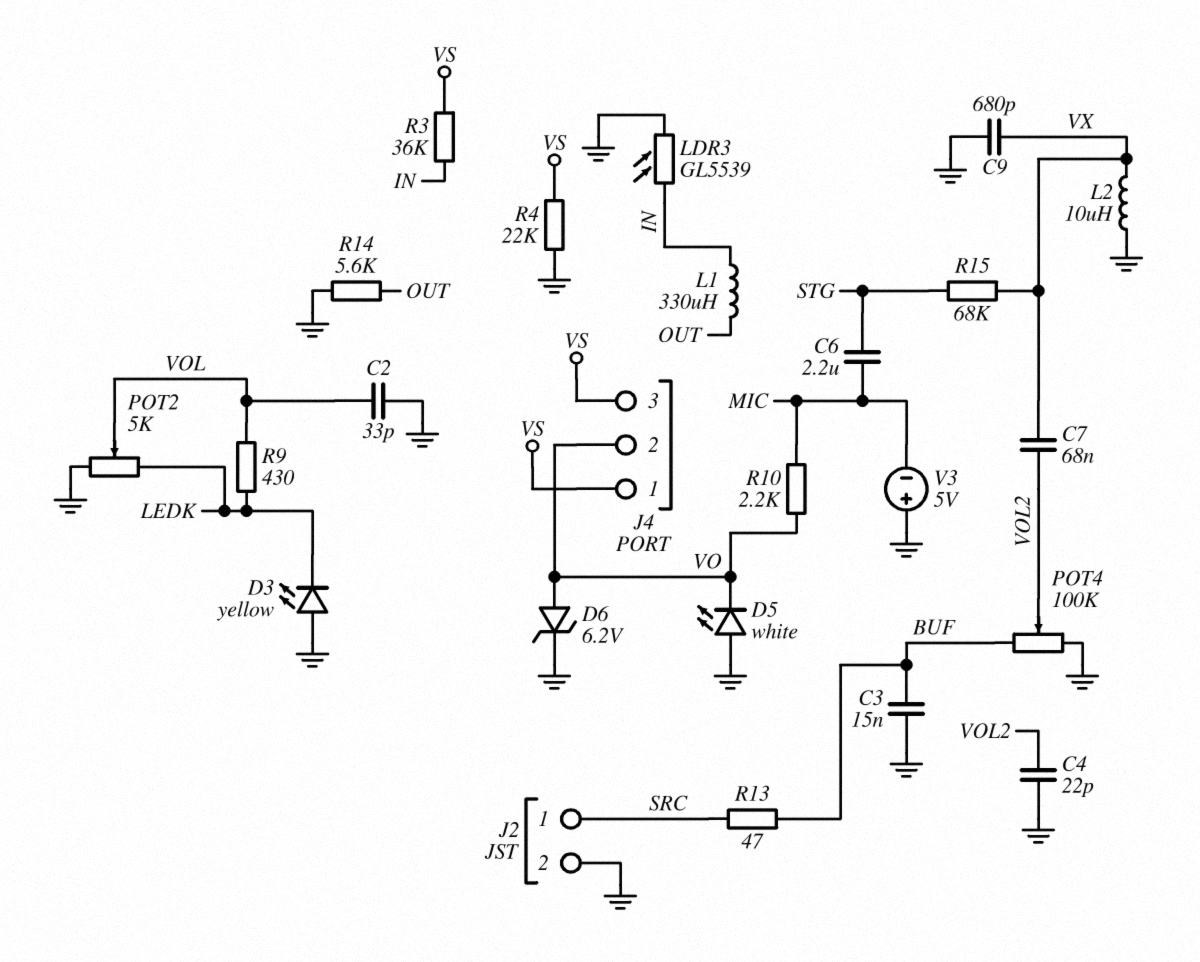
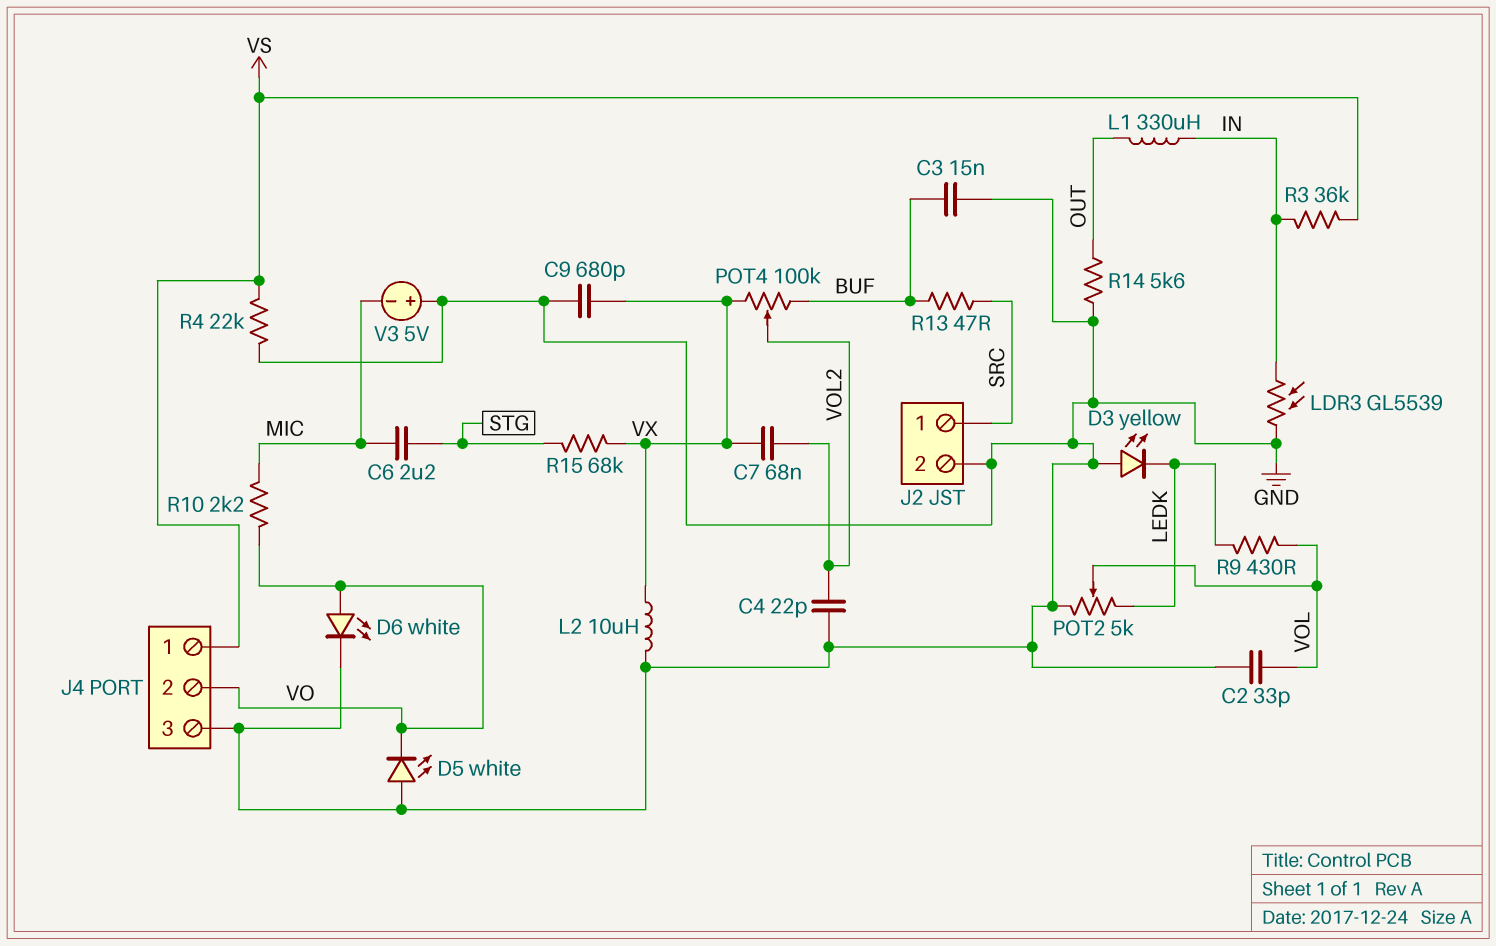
D6: zener 6.2V (A VO, K GND) -> LED white (A VO, K GND)
J4 pin 3: VS -> GND
POT4: 100k (BUF, GND, wiper VOL2) -> 100k (BUF, VX, wiper VOL2)

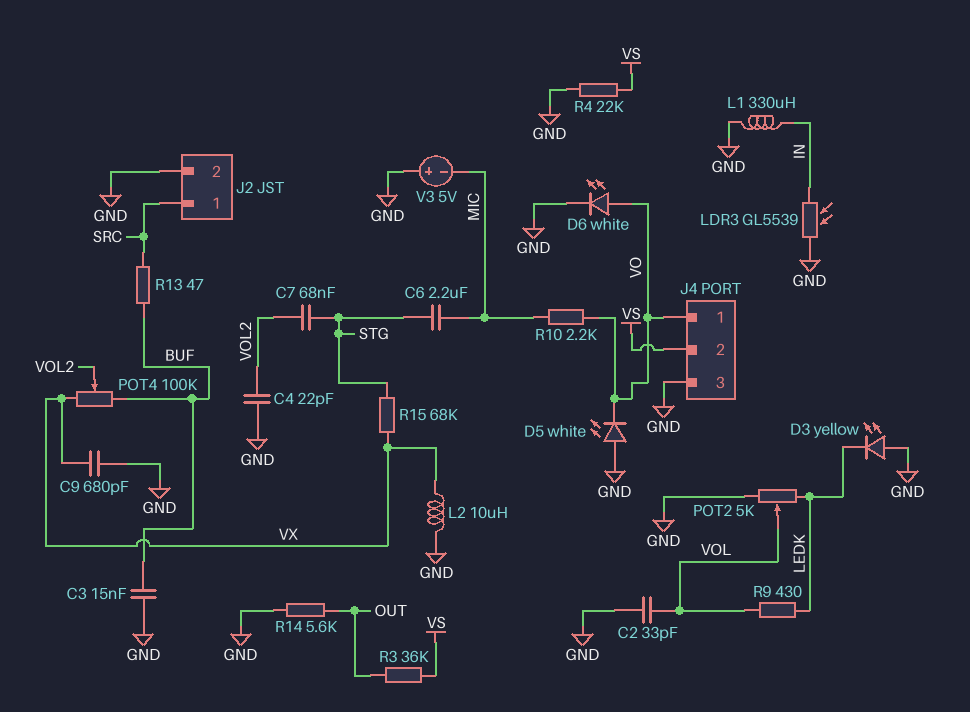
C7: 68nF (VOL2, VX) -> 68nF (STG, VOL2)
J4 pin 1: VS -> VO
J4 pin 2: VO -> VS
L1: 330uH (IN, OUT) -> 330uH (GND, IN)
R3: 36k (IN, VS) -> 36k (OUT, VS)

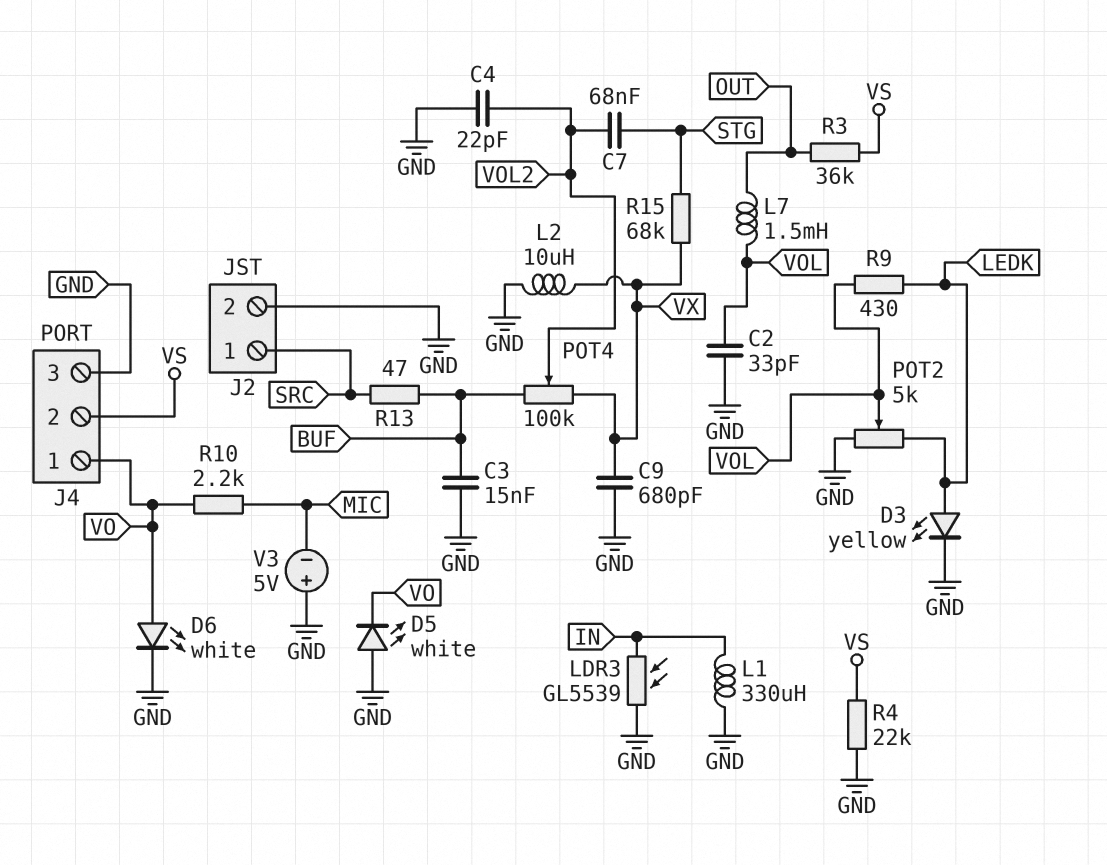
C6: 2.2uF (MIC, STG) -> none
D3: LED yellow (A GND, K LEDK) -> LED yellow (A LEDK, K GND)
L7: none -> 1.5mH (OUT, VOL)
R14: 5.6k (GND, OUT) -> none

